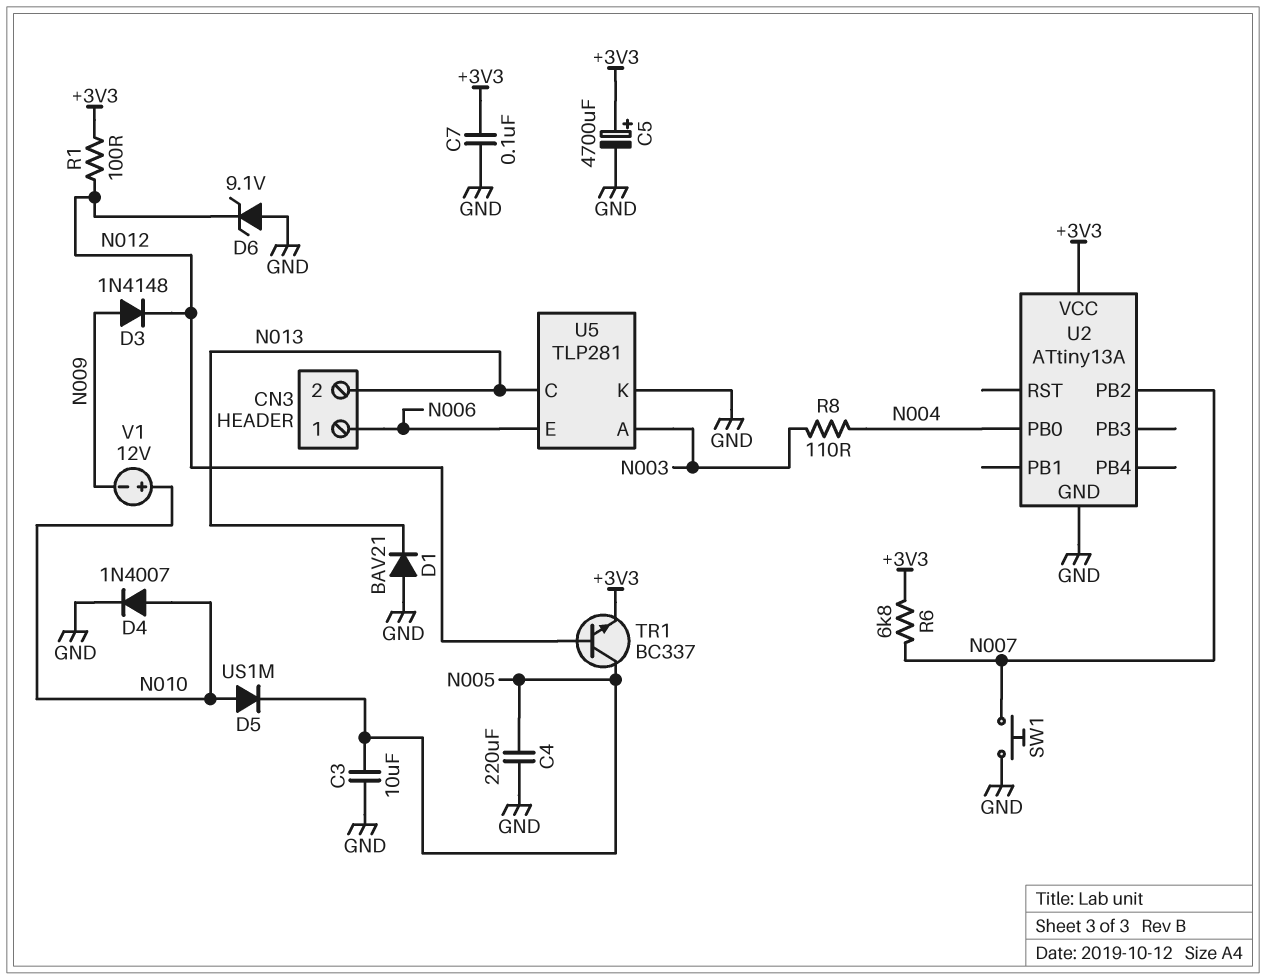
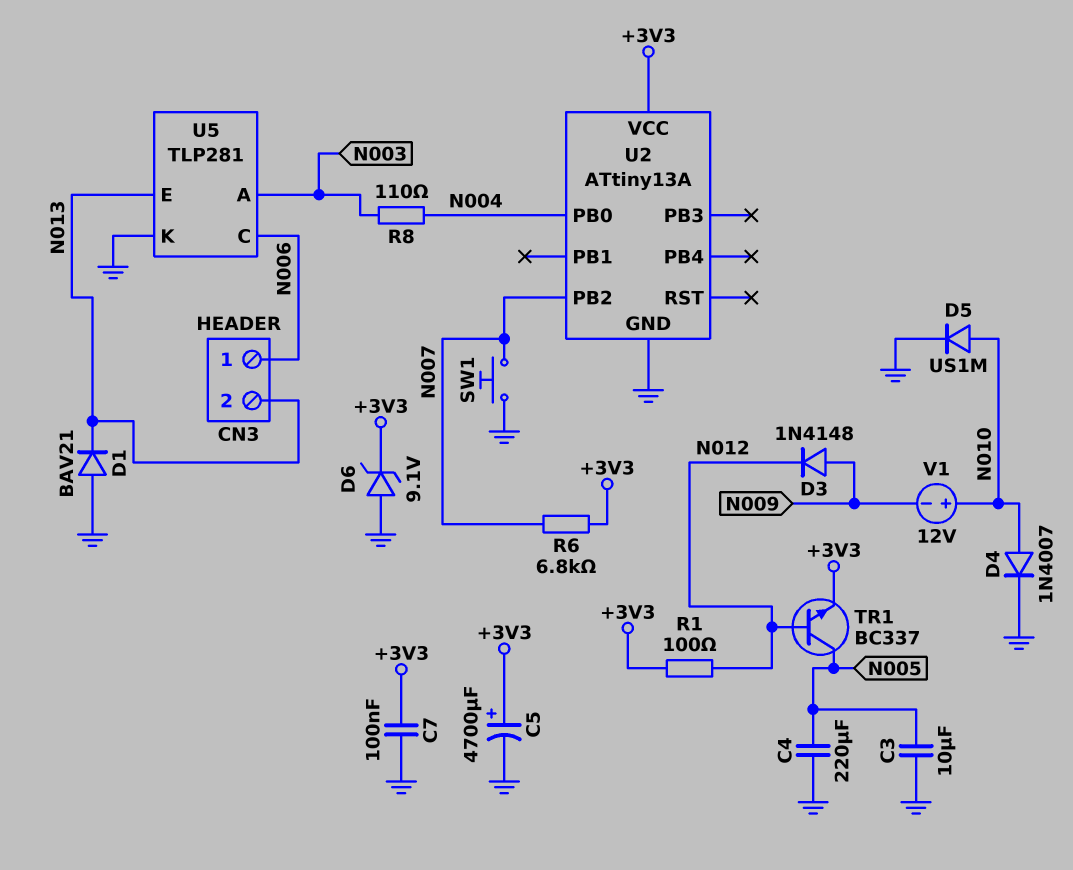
D5: diode US1M (A N010, K N005) -> diode US1M (A N010, K GND)
D6: zener 9.1V (A GND, K N012) -> zener 9.1V (A GND, K +3V3)
U5 pin C: N013 -> N006
U5 pin E: N006 -> N013

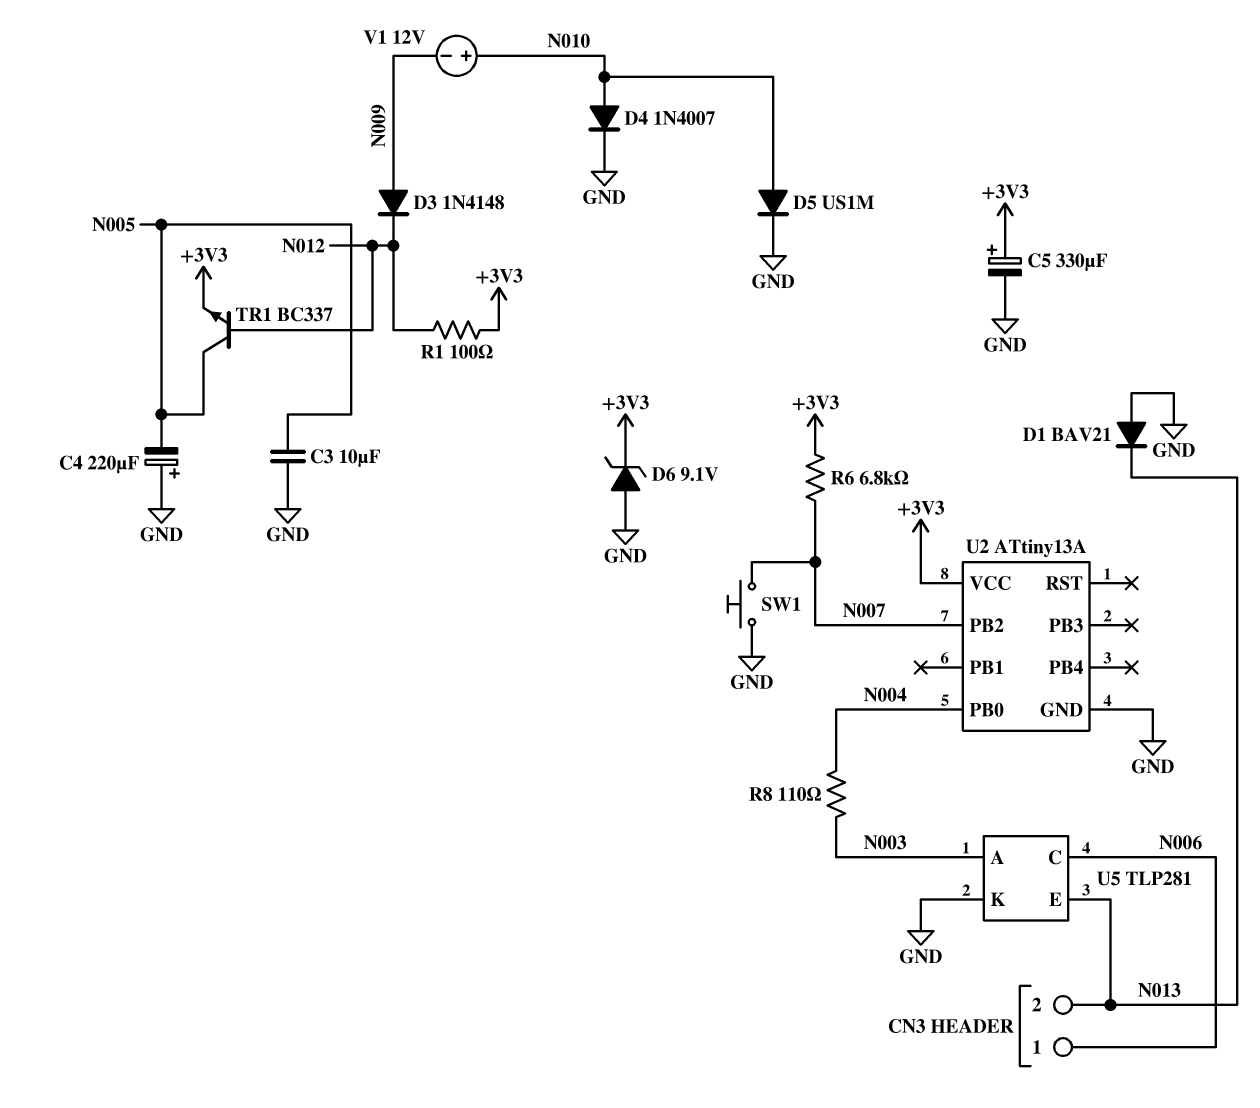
C4: 220uF (GND, N005) -> 220uF (plus GND, minus N005)
C5: 4700uF (plus +3V3, minus GND) -> 330uF (plus +3V3, minus GND)
C7: 100nF (+3V3, GND) -> none

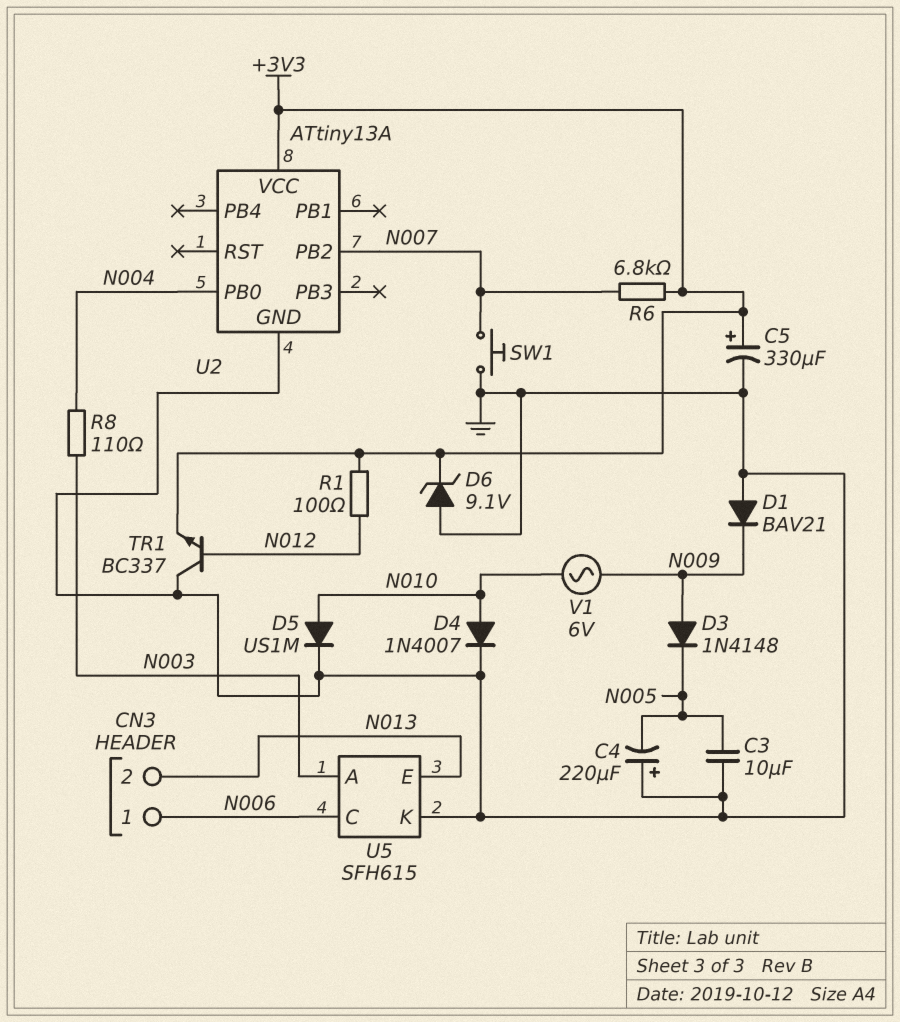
D1: diode BAV21 (A GND, K N013) -> diode BAV21 (A GND, K N009)
D3: diode 1N4148 (A N009, K N012) -> diode 1N4148 (A N009, K N005)
TR1: NPN BC337 (B N012, C N005, E +3V3) -> NPN BC337 (B N012, C GND, E +3V3)
U5: TLP281 -> SFH615
V1: 12V (plus N010, minus N009) -> AC 6V (N009, N010)

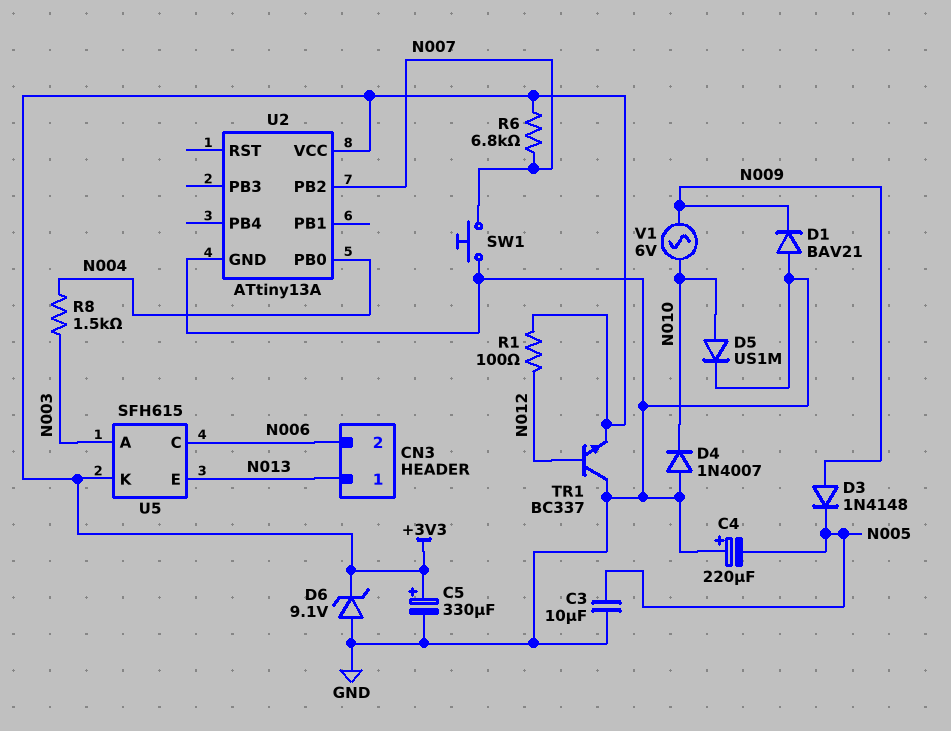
CN3 pin 1: N006 -> N013
CN3 pin 2: N013 -> N006
D4: diode 1N4007 (A N010, K GND) -> diode 1N4007 (A GND, K N010)
R8: 110 (N003, N004) -> 1.5k (N003, N004)
U5 pin K: GND -> +3V3

